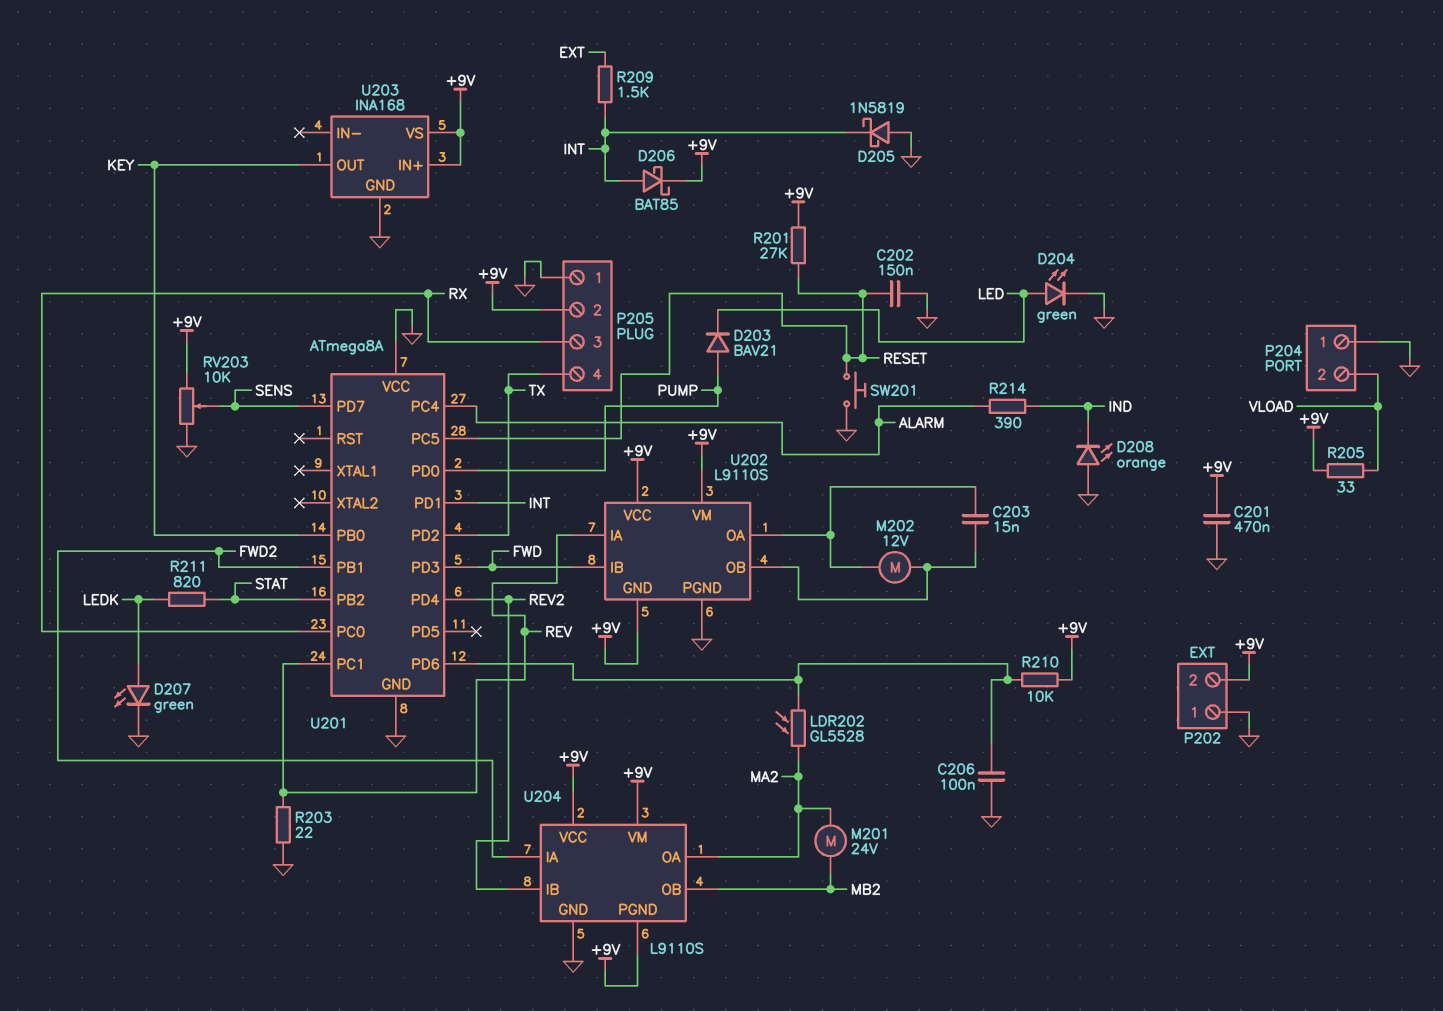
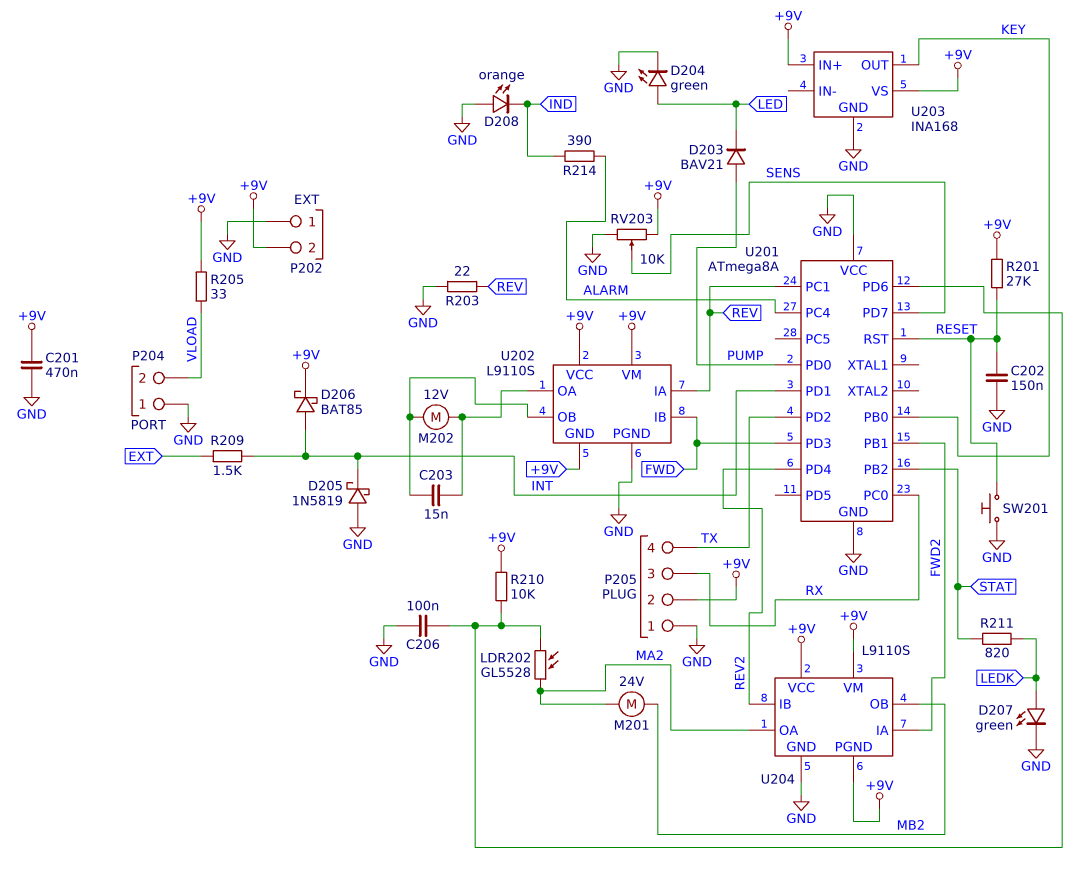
U201 pin PC5: RESET -> none
U201 pin RST: none -> RESET

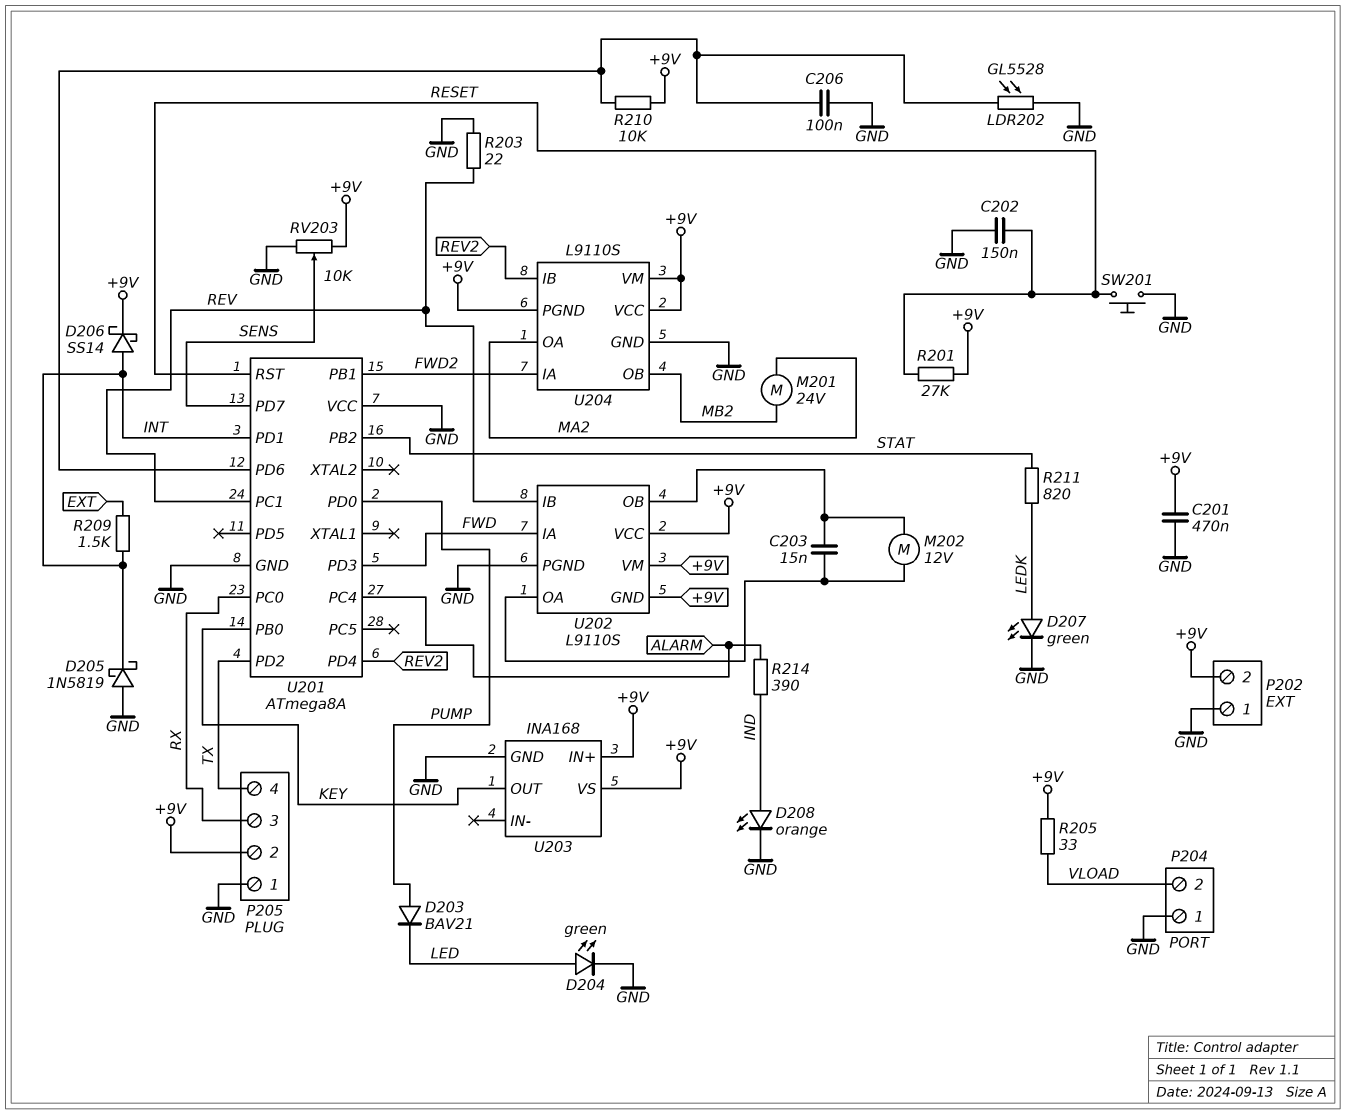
D206: schottky BAT85 (A INT, K +9V) -> schottky SS14 (A INT, K +9V)
D208: LED orange (A GND, K IND) -> LED orange (A IND, K GND)
LDR202: GL5528 (MA2, U201/PD6) -> GL5528 (GND, U201/PD6)
U202 pin IA: REV -> FWD
U202 pin IB: FWD -> REV

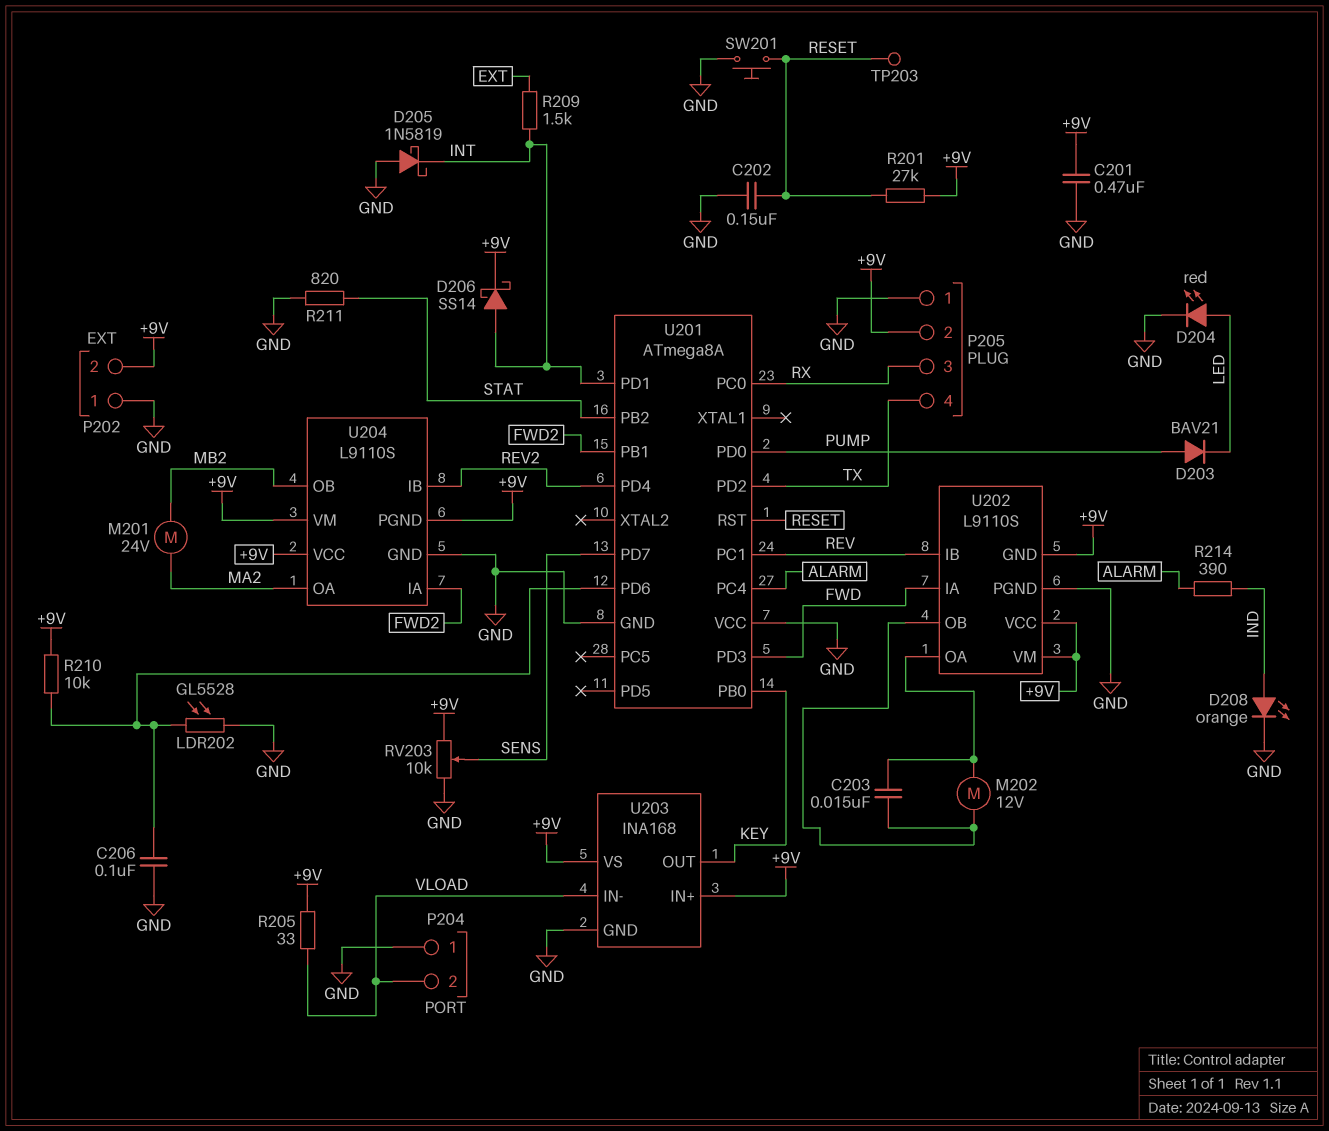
D204: LED green (A LED, K GND) -> LED red (A LED, K GND)
D207: LED green (A LEDK, K GND) -> none
R203: 22 (GND, REV) -> none
R211: 820 (LEDK, STAT) -> 820 (GND, STAT)
TP203: none -> test point (RESET)
U203 pin IN-: none -> VLOAD

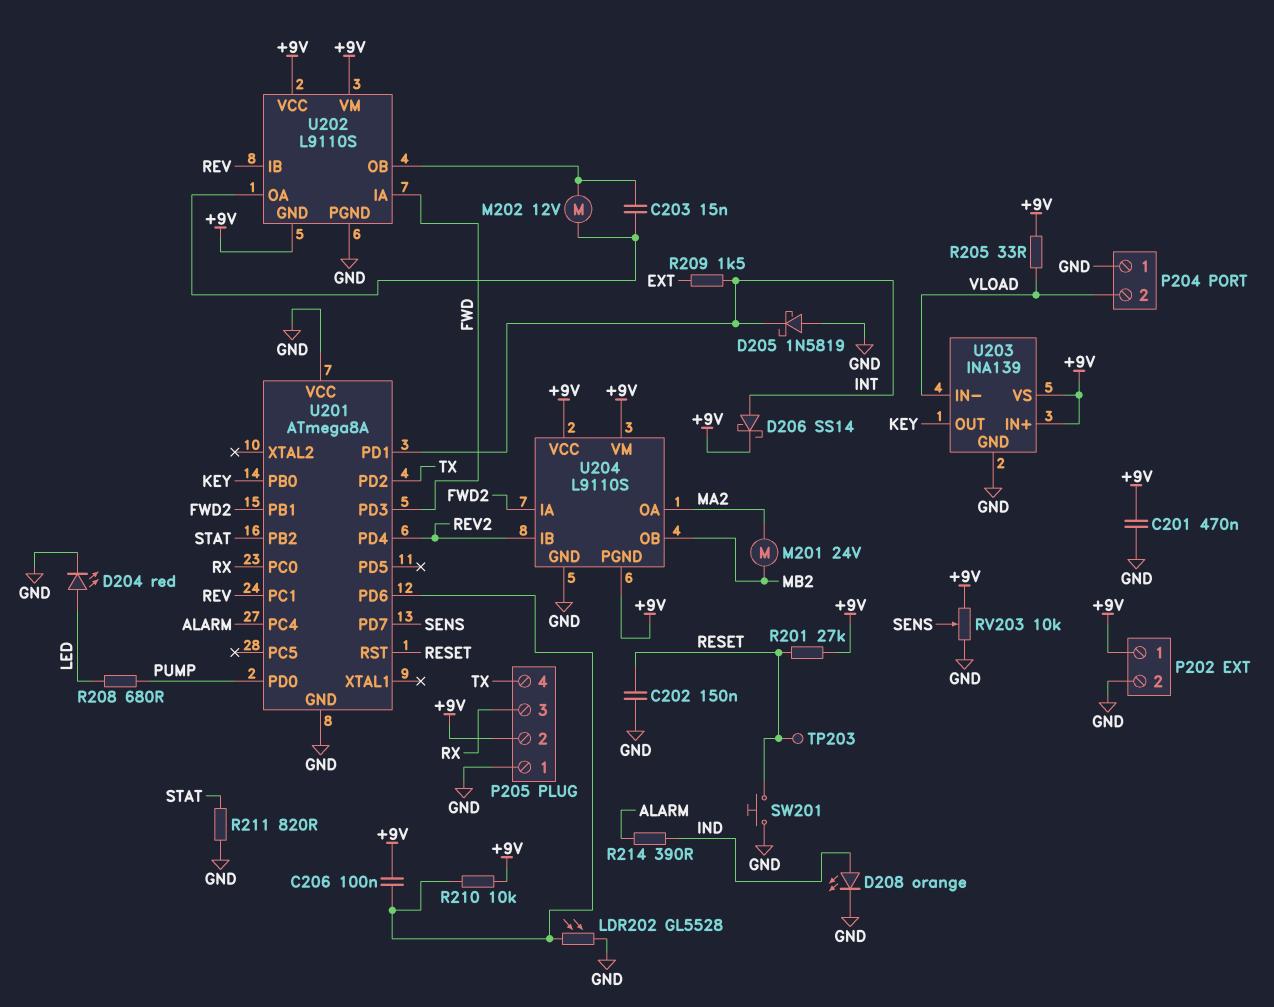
C206: 100nF (GND, U201/PD6) -> 100nF (+9V, U201/PD6)
D203: diode BAV21 (A PUMP, K LED) -> none
P202 pin 1: GND -> +9V
P202 pin 2: +9V -> GND
R208: none -> 680 (LED, PUMP)
U203: INA168 -> INA139

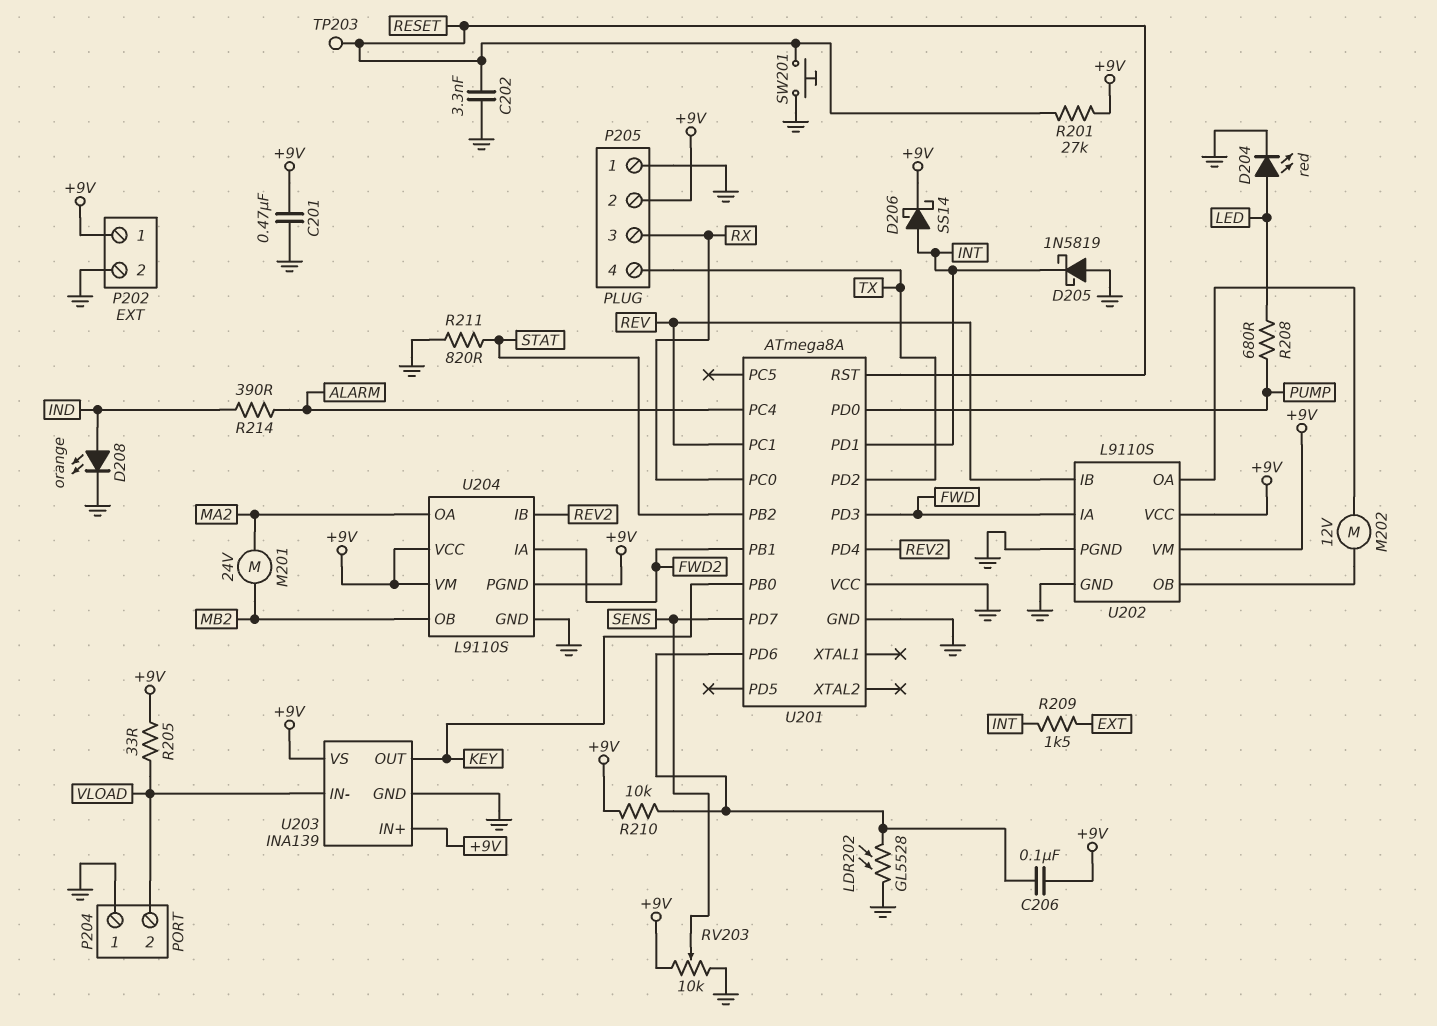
C202: 150nF (GND, RESET) -> 3.3nF (GND, RESET)
C203: 15nF (U202/OA, U202/OB) -> none
U202 pin GND: +9V -> GND

